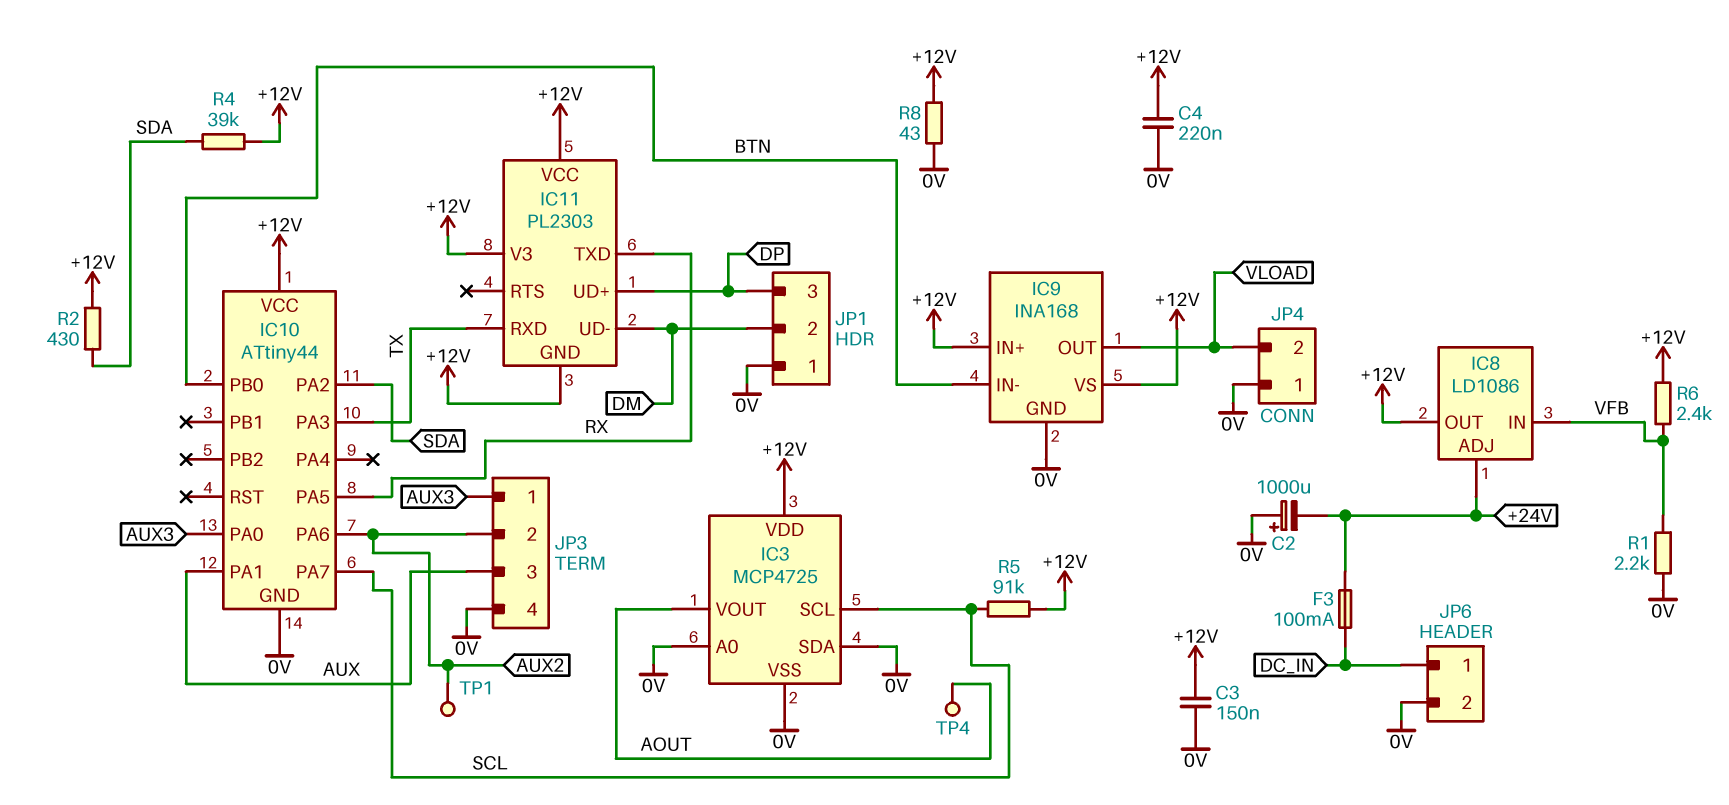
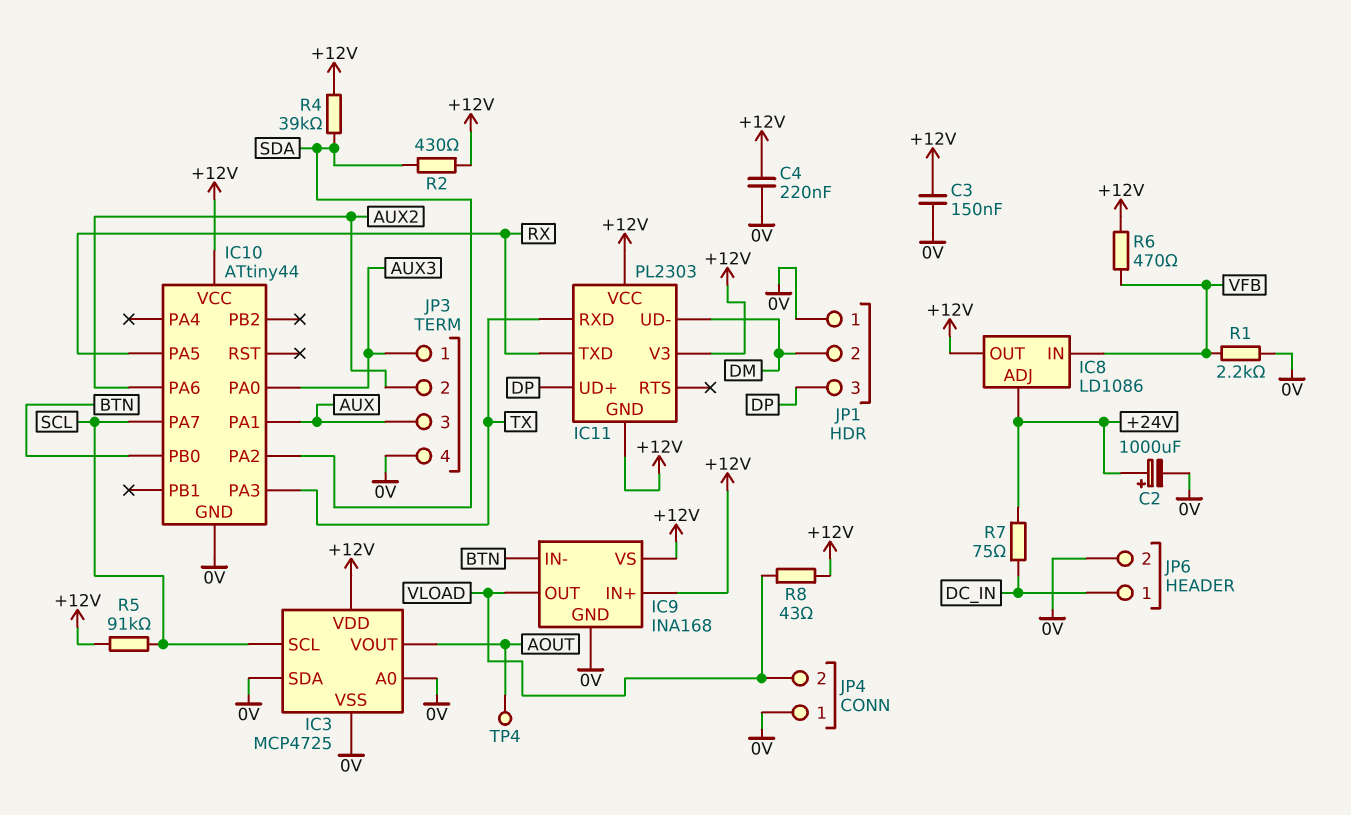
C2: 1000uF (plus 0V, minus +24V) -> 1000uF (plus +24V, minus 0V)
F3: 100mA (+24V, DC_IN) -> none
R6: 2.4k (+12V, VFB) -> 470 (+12V, VFB)
R7: none -> 75 (+24V, DC_IN)
R8: 43 (+12V, 0V) -> 43 (+12V, VLOAD)
TP1: test point (AUX2) -> none

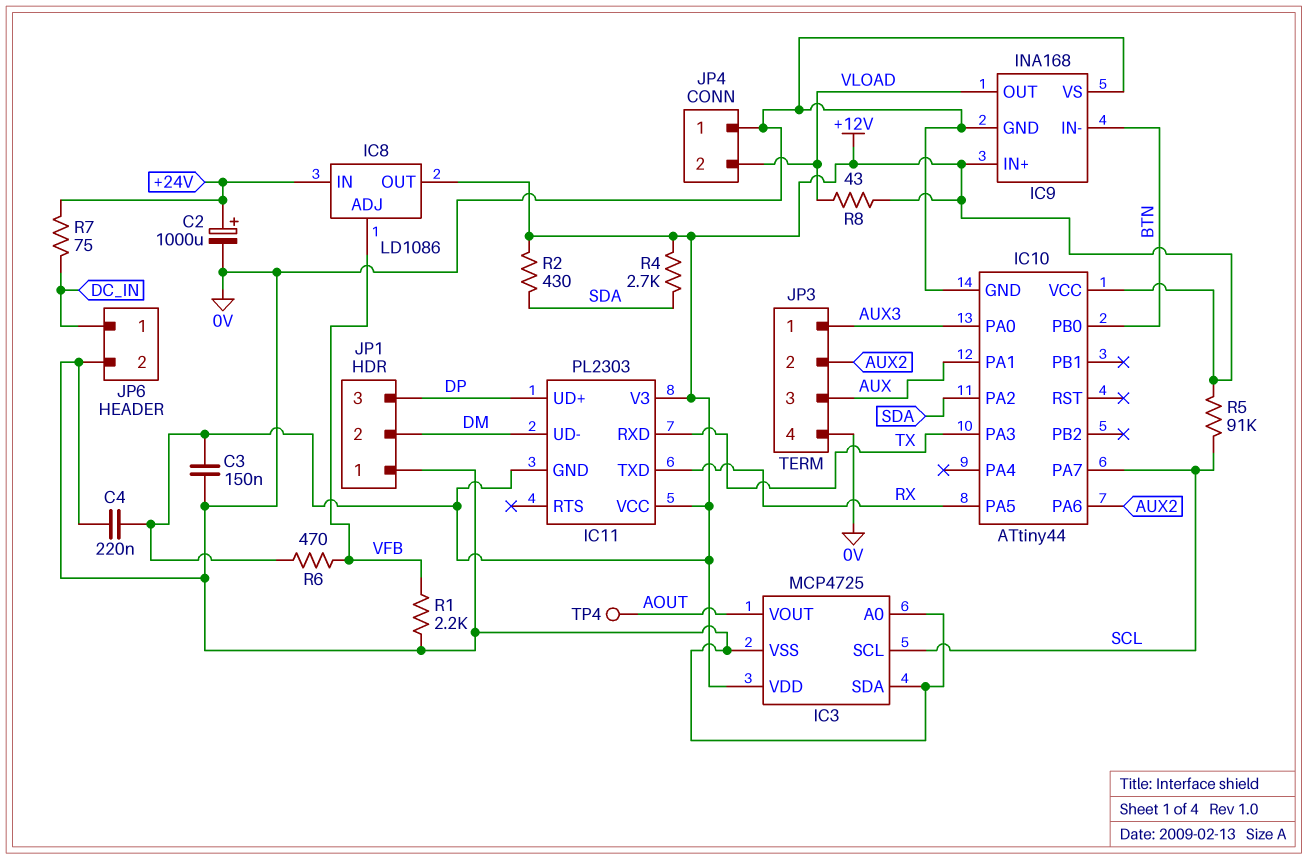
IC8 pin ADJ: +24V -> VFB
IC8 pin IN: VFB -> +24V
IC9 pin VS: +12V -> 0V
R4: 39k (+12V, SDA) -> 2.7k (+12V, SDA)

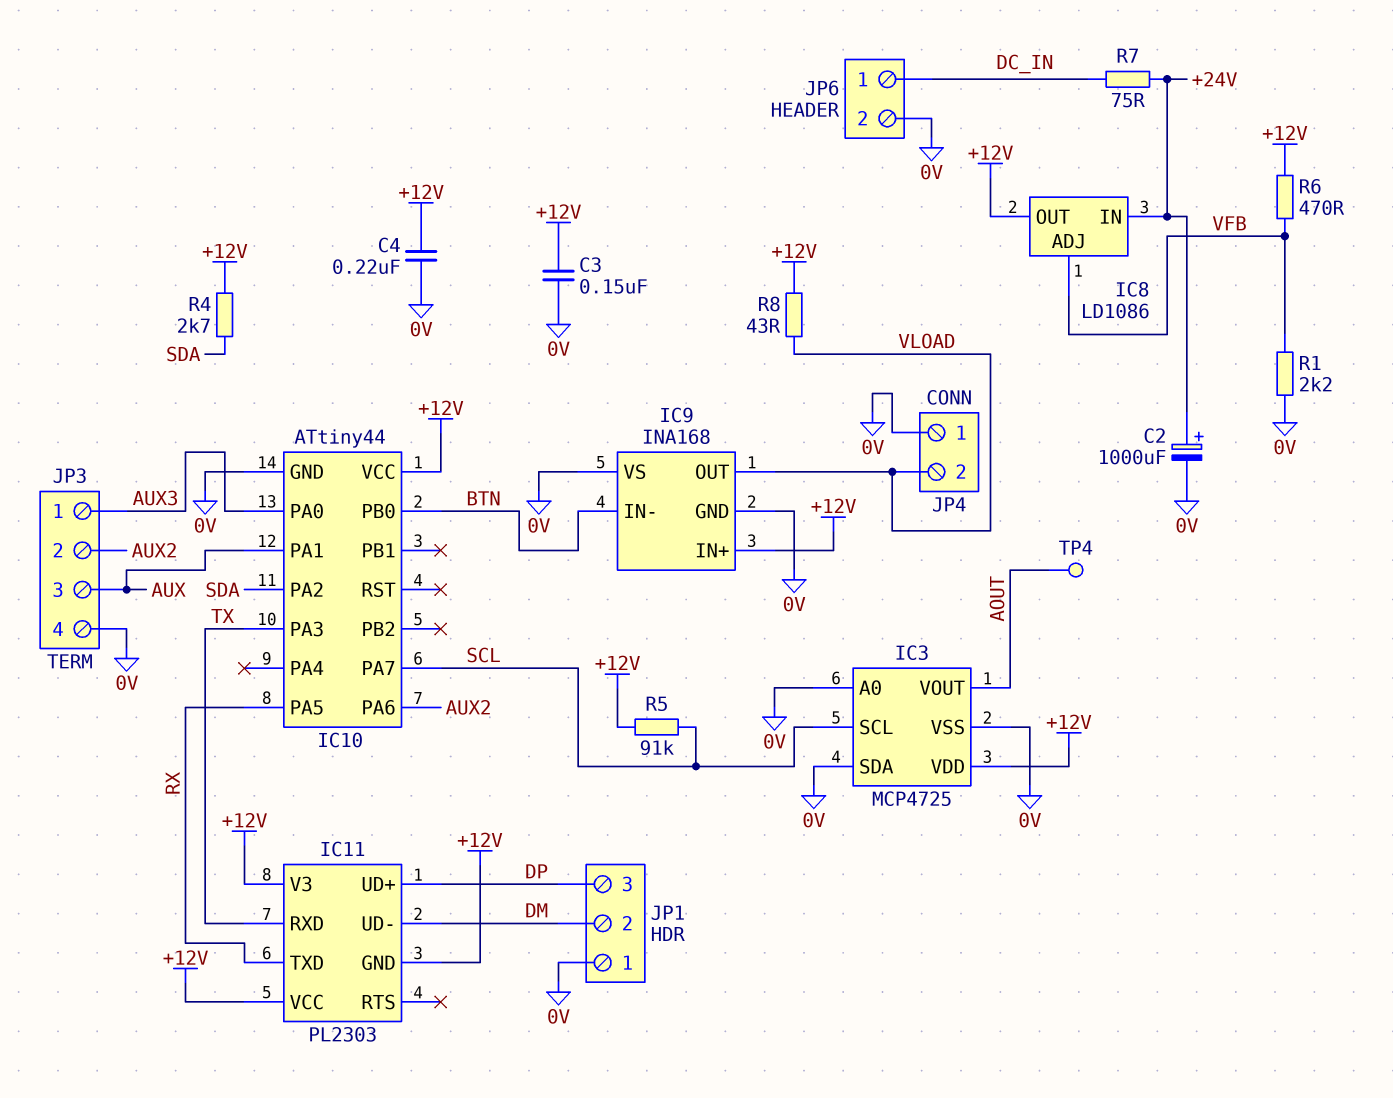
R2: 430 (+12V, SDA) -> none

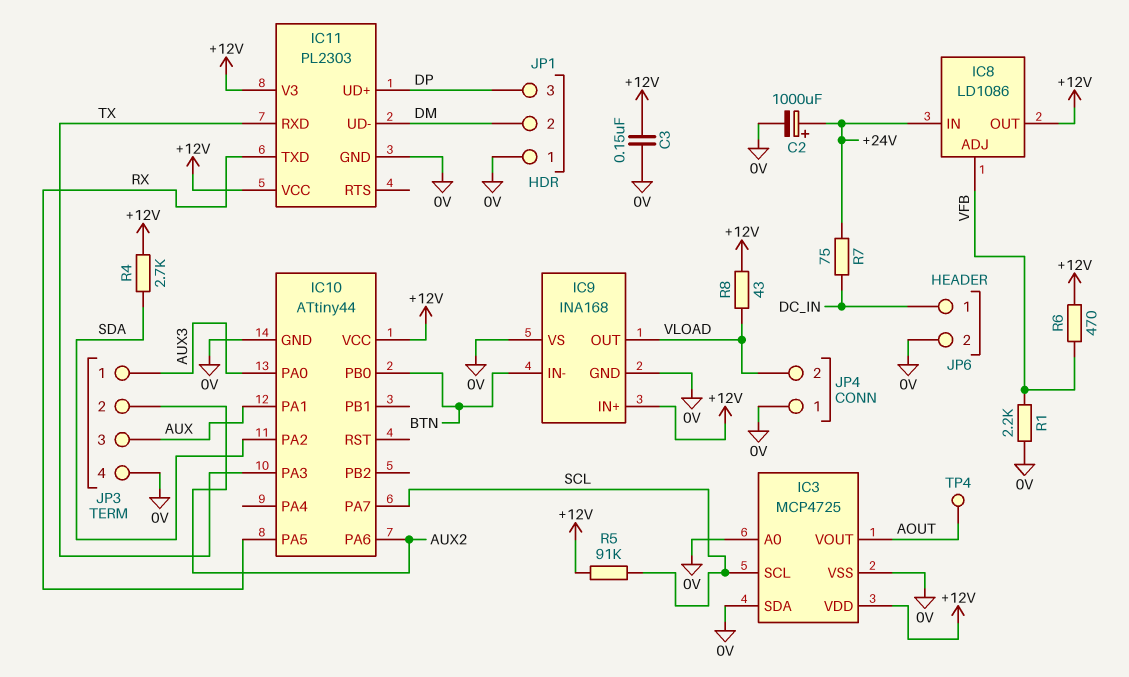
C4: 220nF (+12V, 0V) -> none
IC11 pin GND: +12V -> 0V

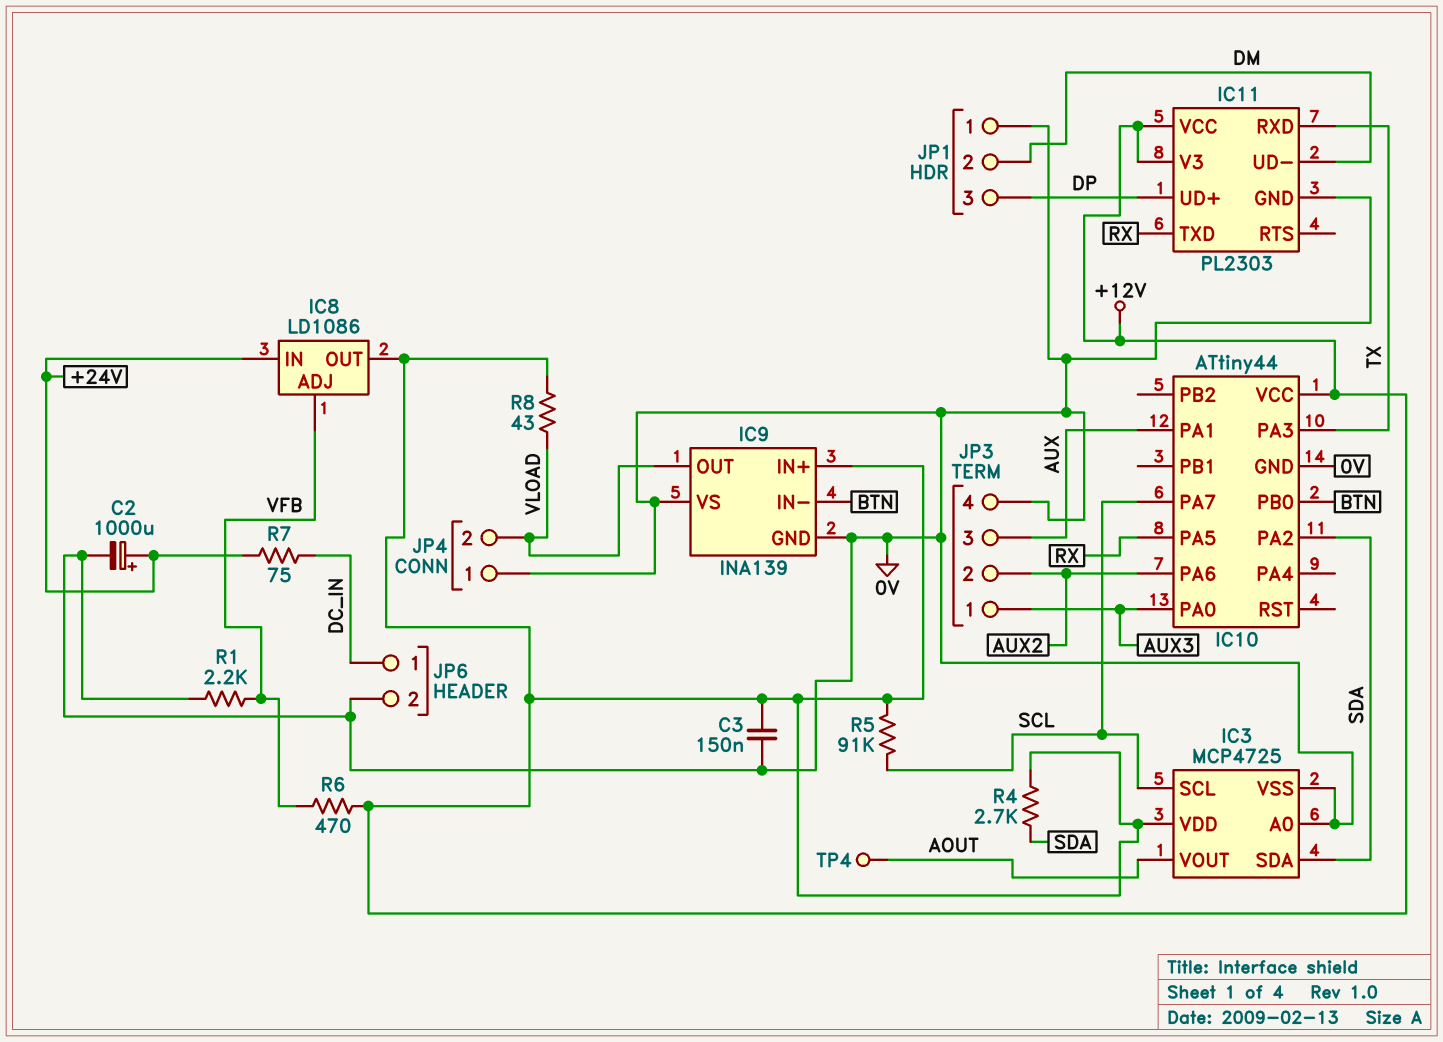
IC3 pin SDA: 0V -> SDA
IC9: INA168 -> INA139

